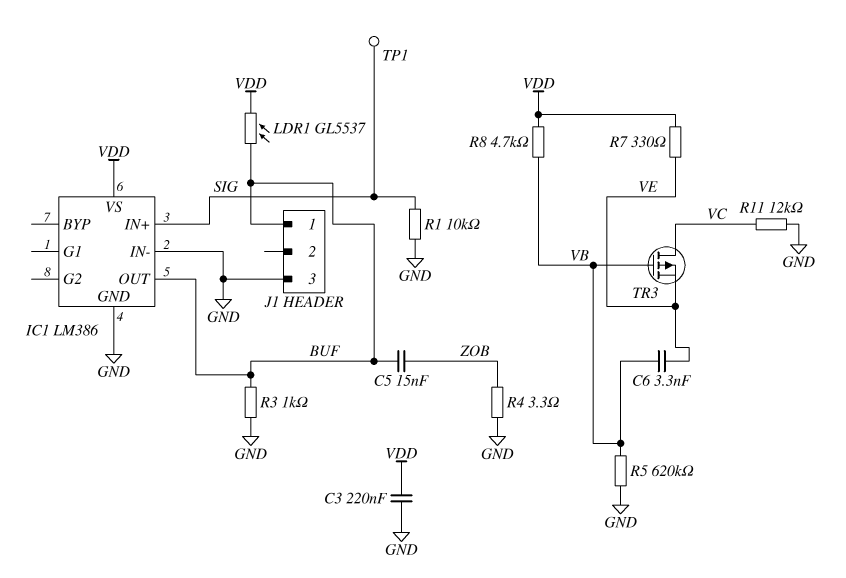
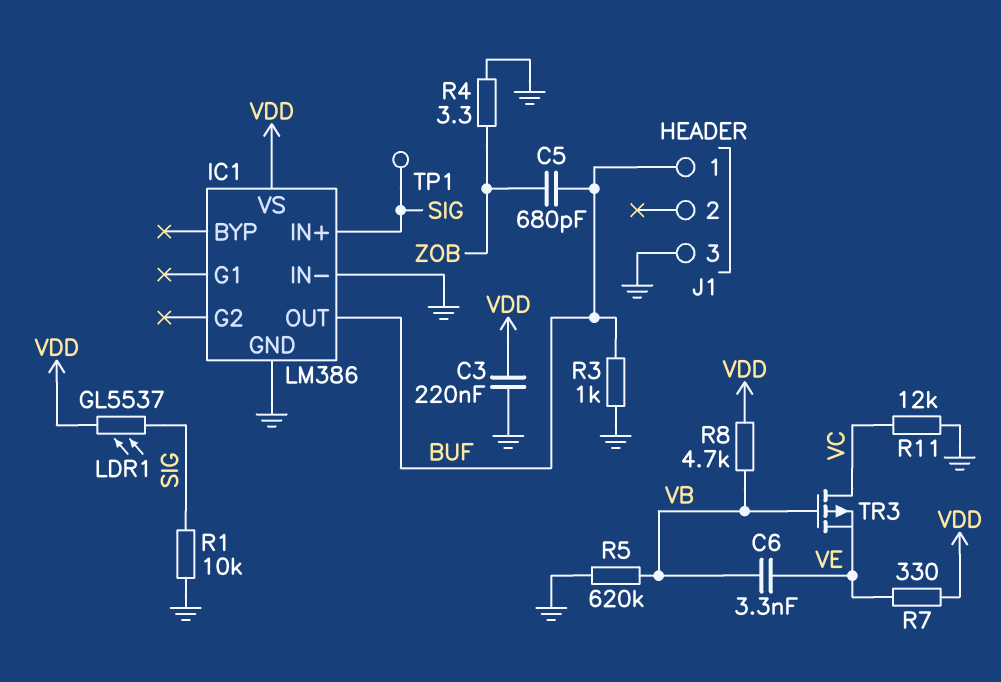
C5: 15nF (BUF, ZOB) -> 680pF (BUF, ZOB)
LDR1: GL5537 (BUF, VDD) -> GL5537 (SIG, VDD)

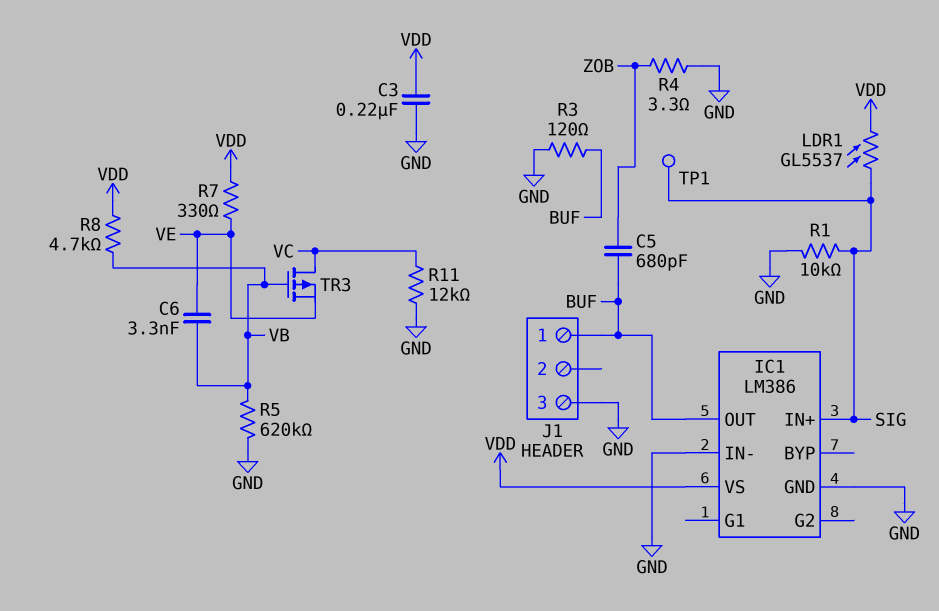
R3: 1k (BUF, GND) -> 120 (BUF, GND)

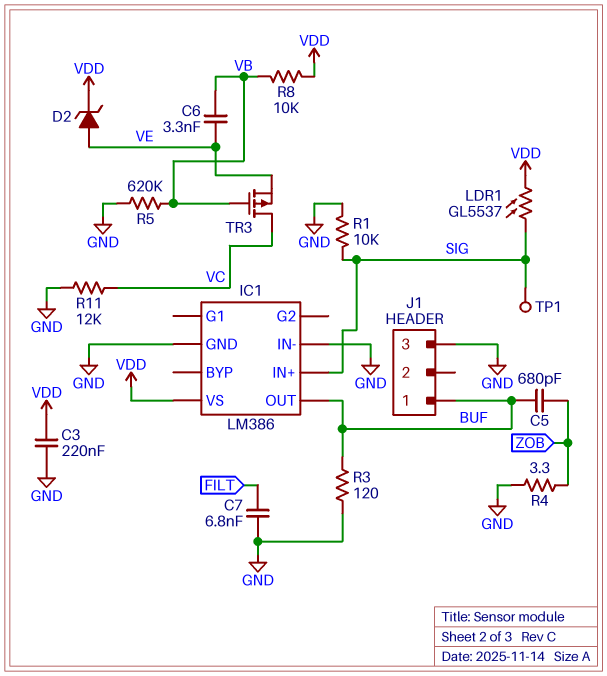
C7: none -> 6.8nF (FILT, GND)
D2: none -> zener (A VE, K VDD)
R7: 330 (VDD, VE) -> none
R8: 4.7k (VB, VDD) -> 10k (VB, VDD)

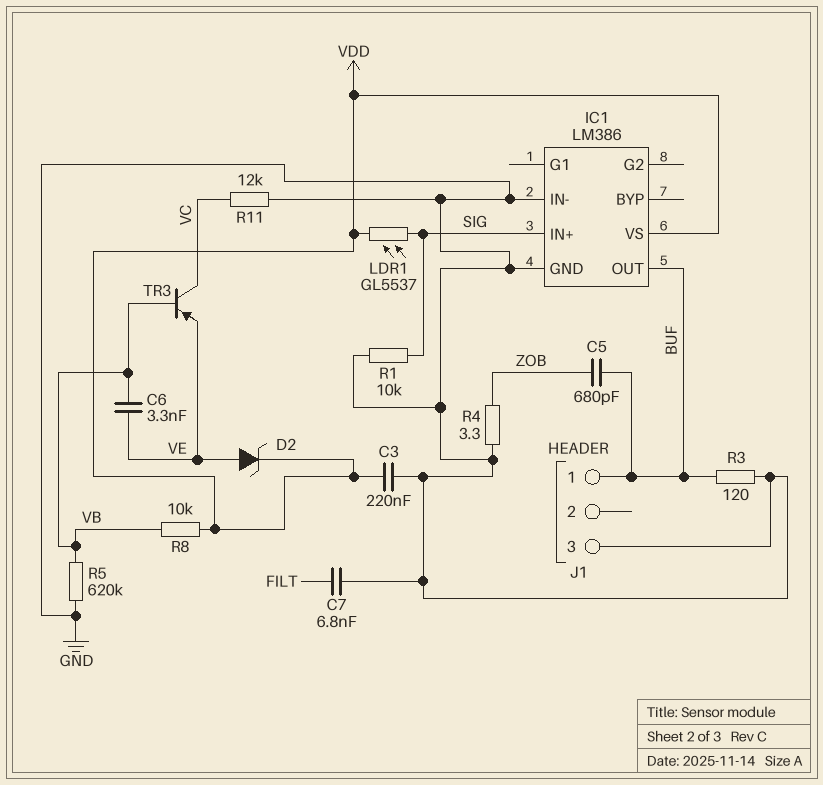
TP1: test point (SIG) -> none
TR3: PMOS (G VB, D VC, S VE) -> PNP (B VB, C VC, E VE)

